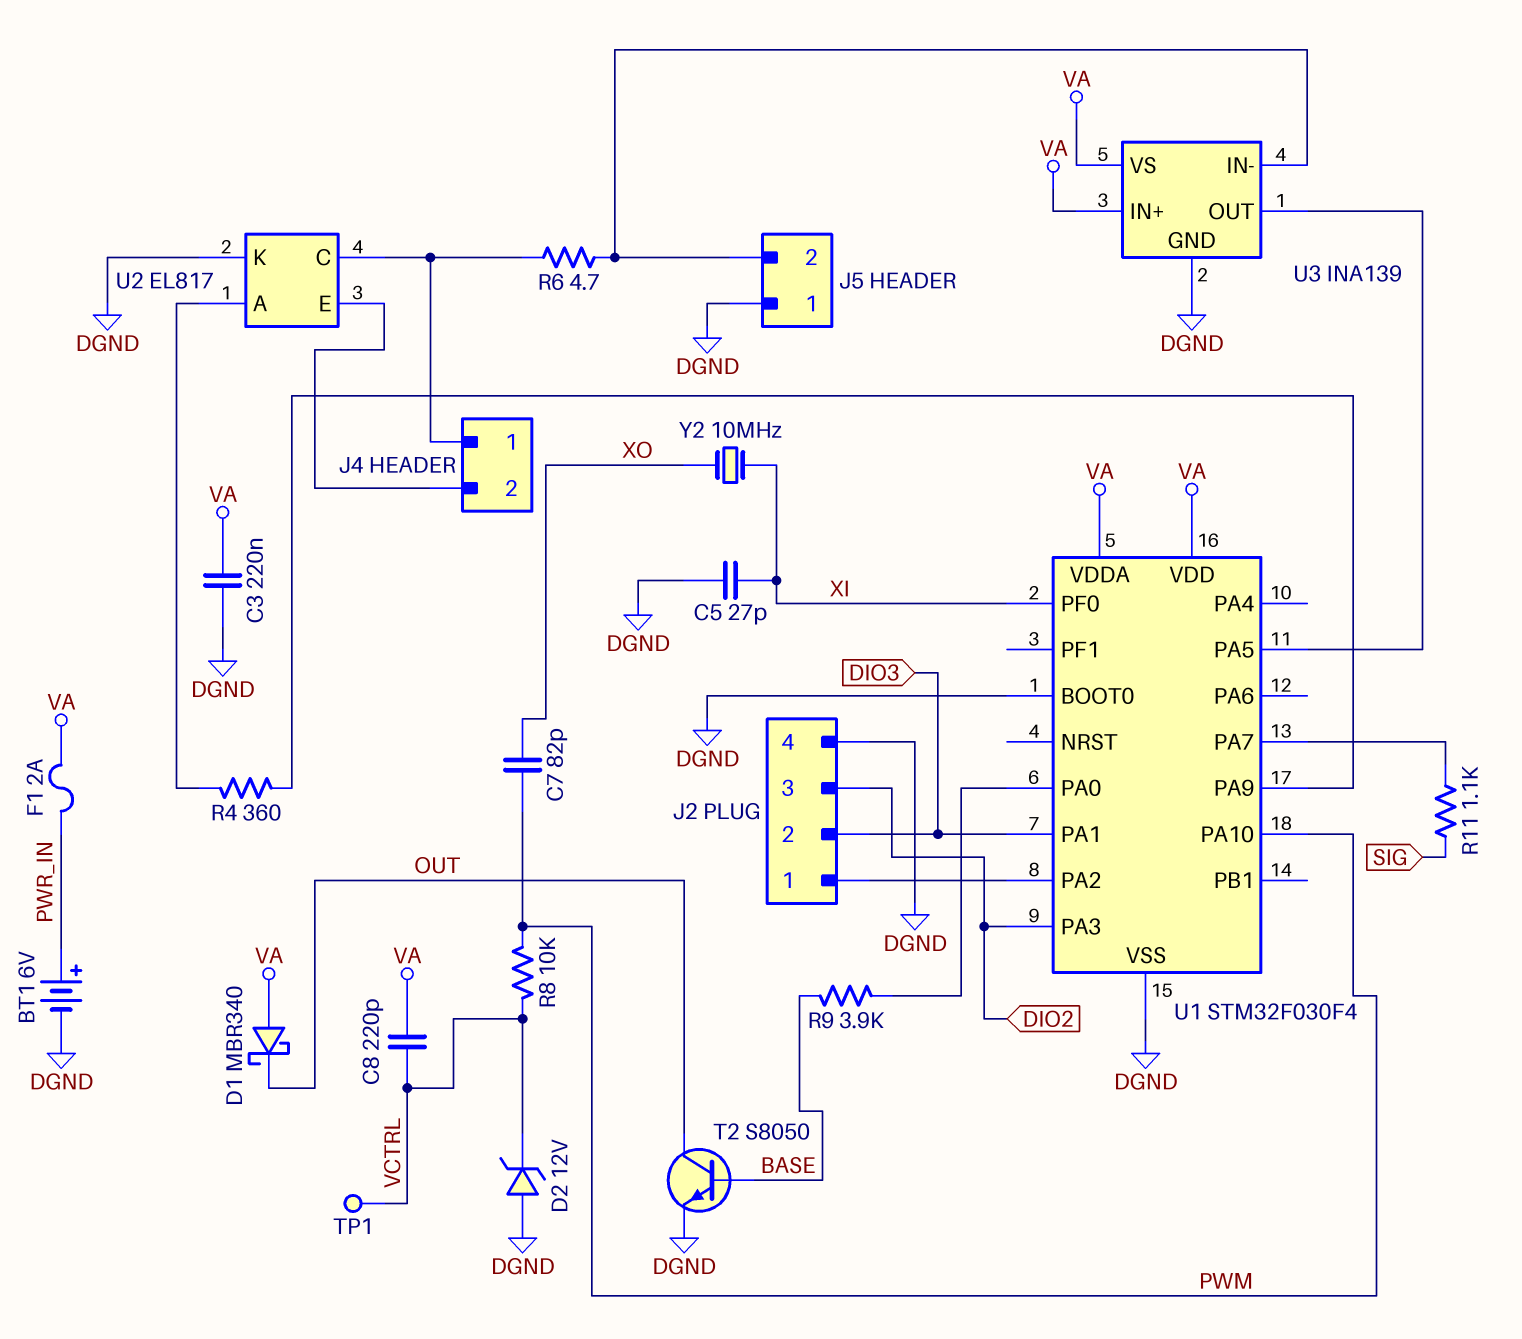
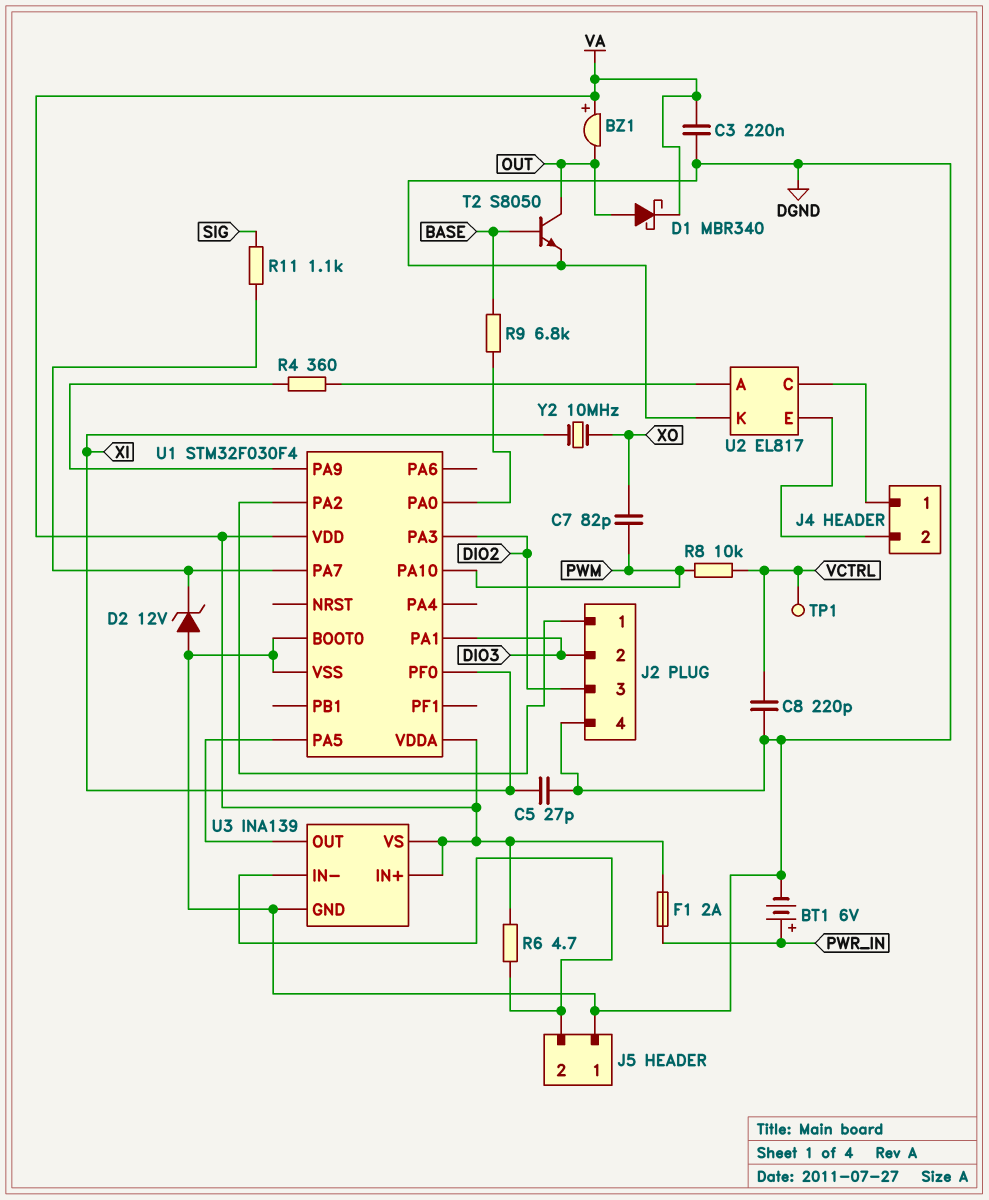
BZ1: none -> buzzer (plus VA, minus OUT)
C8: 220pF (VA, VCTRL) -> 220pF (DGND, VCTRL)
D1: schottky MBR340 (A VA, K OUT) -> schottky MBR340 (A OUT, K VA)
D2: zener 12V (A DGND, K VCTRL) -> zener 12V (A DGND, K U1/PA7)
R6: 4.7 (J4/1, J5/2) -> 4.7 (J5/2, VA)
R9: 3.9k (BASE, U1/PA0) -> 6.8k (BASE, U1/PA0)

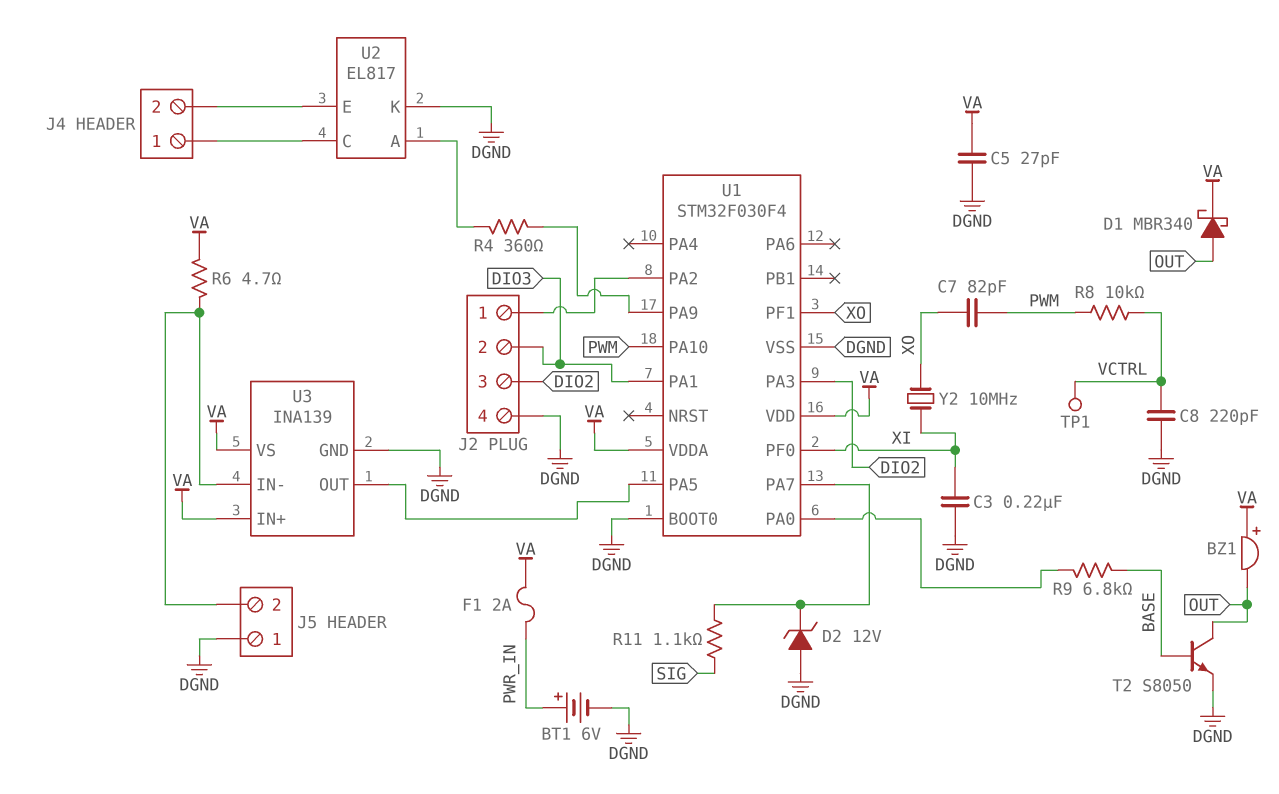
C3: 220nF (DGND, VA) -> 220nF (DGND, XI)
C5: 27pF (DGND, XI) -> 27pF (DGND, VA)
U1 pin PF1: none -> XO

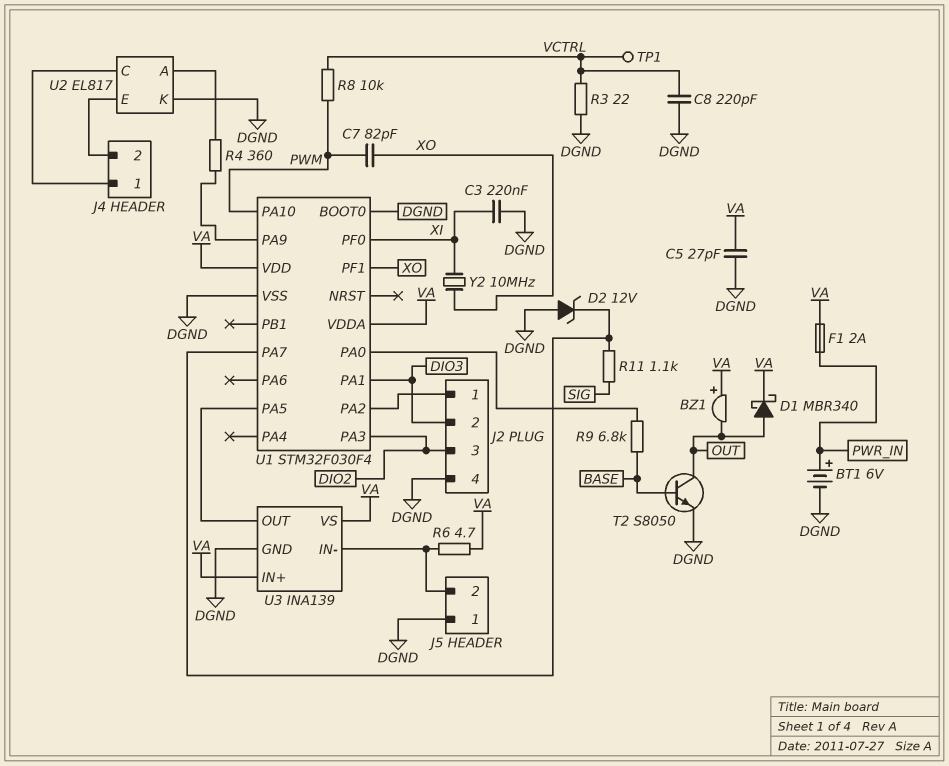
R3: none -> 22 (DGND, VCTRL)

